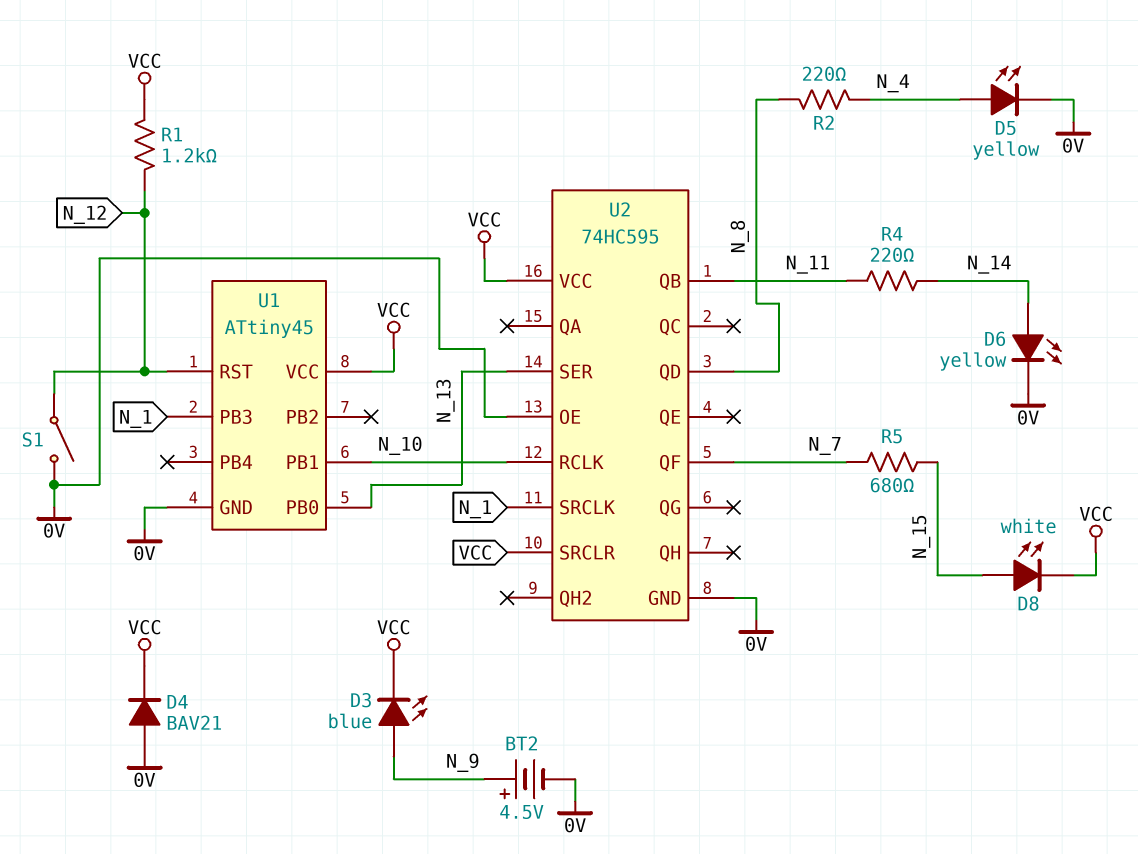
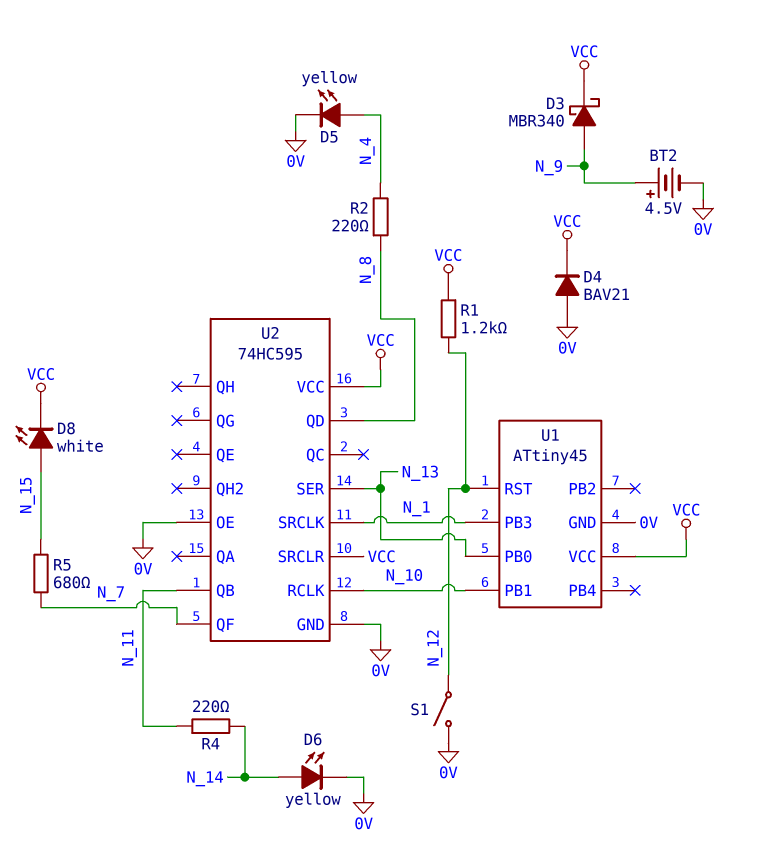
D3: LED blue (A N_9, K VCC) -> schottky MBR340 (A N_9, K VCC)

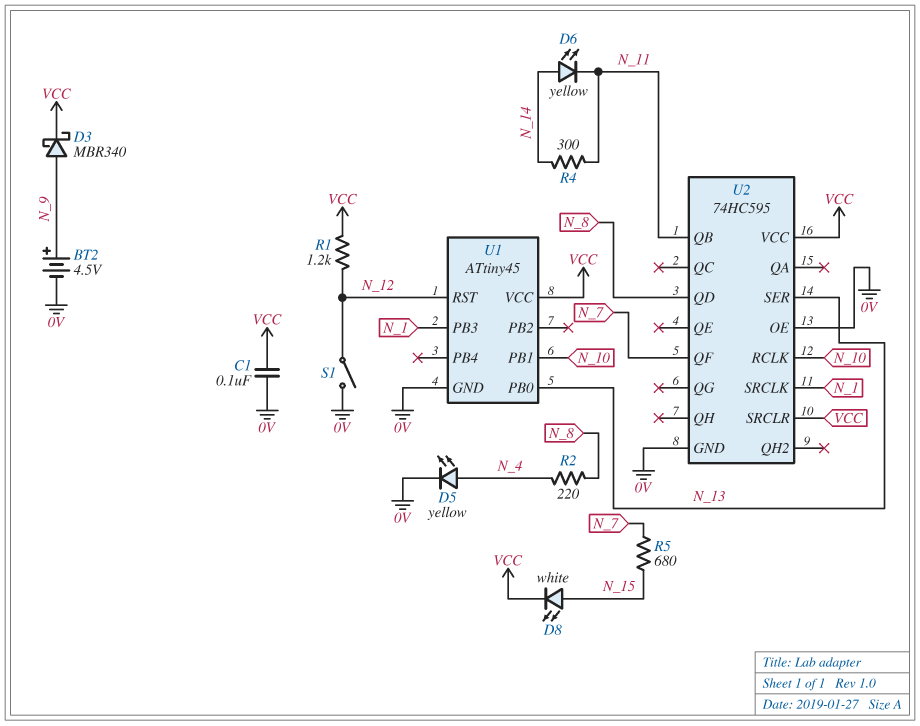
C1: none -> 100nF (0V, VCC)
D4: diode BAV21 (A 0V, K VCC) -> none
D6: LED yellow (A N_14, K 0V) -> LED yellow (A N_14, K N_11)
R4: 220 (N_11, N_14) -> 300 (N_11, N_14)

